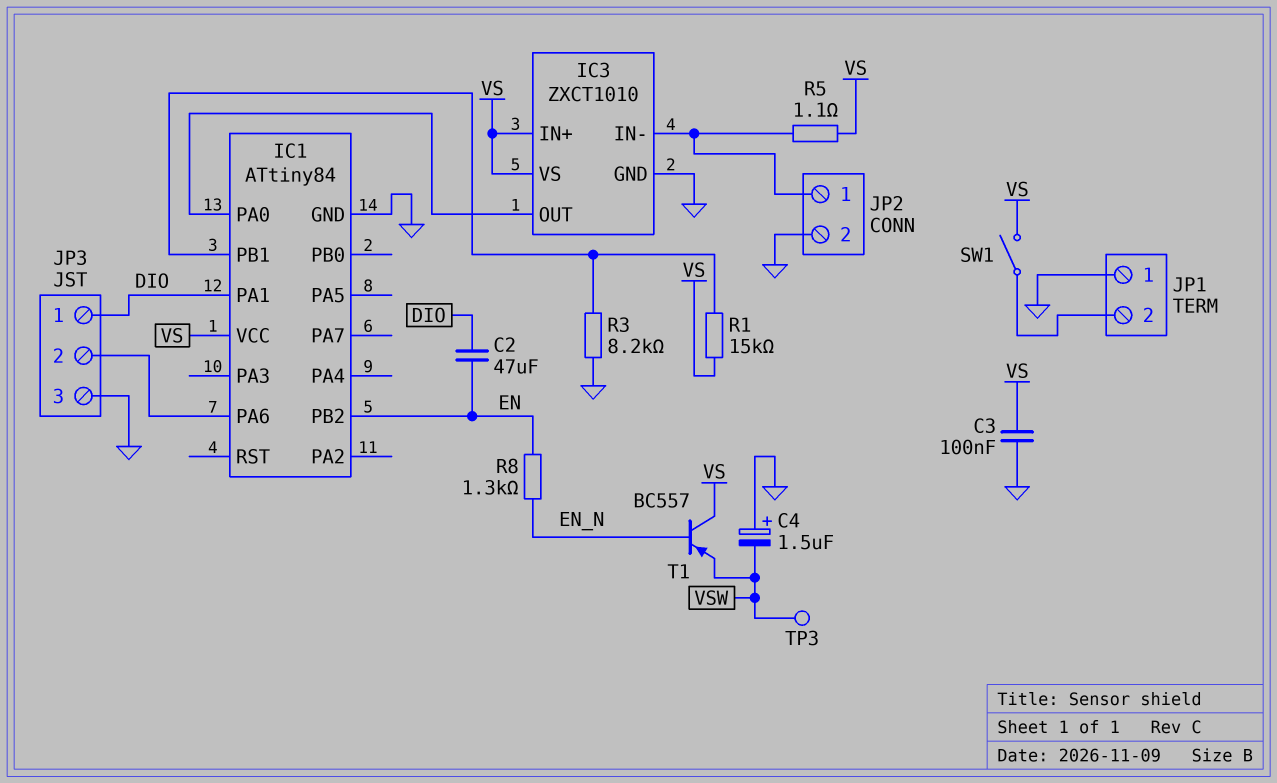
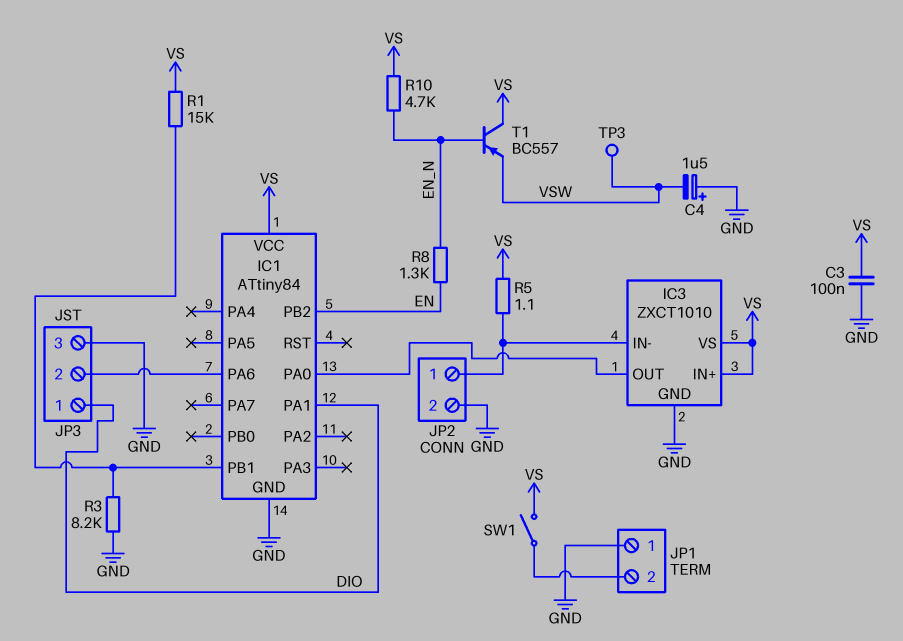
C2: 47uF (DIO, EN) -> none
R10: none -> 4.7k (EN_N, VS)

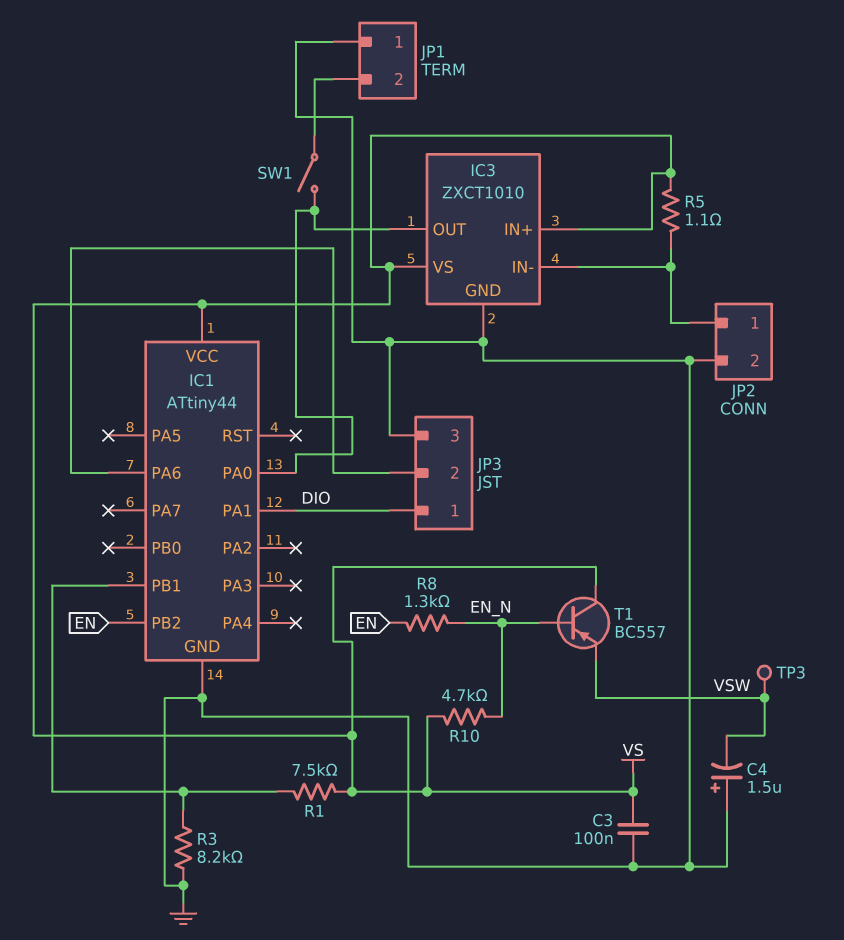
IC1: ATtiny84 -> ATtiny44
R1: 15k (IC1/PB1, VS) -> 7.5k (IC1/PB1, VS)
SW1: switch (JP1/2, VS) -> switch (IC1/PA0, JP1/2)

